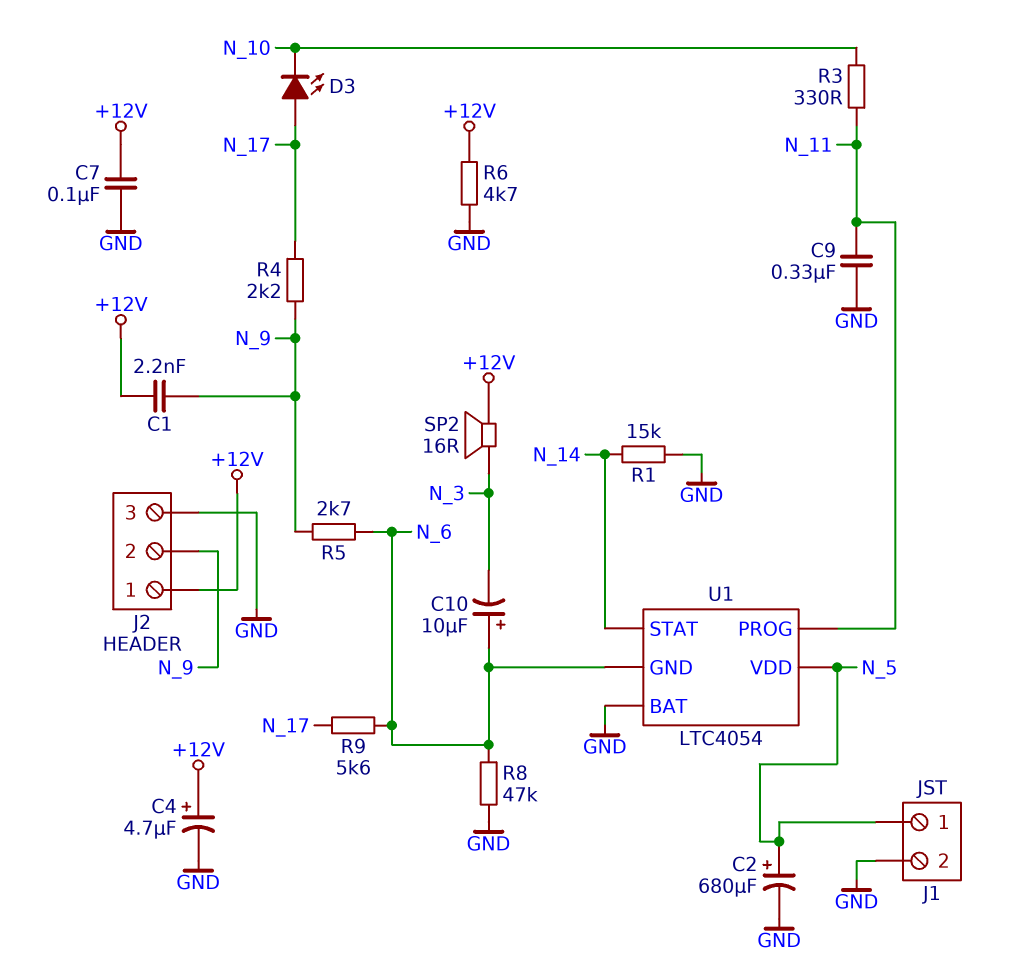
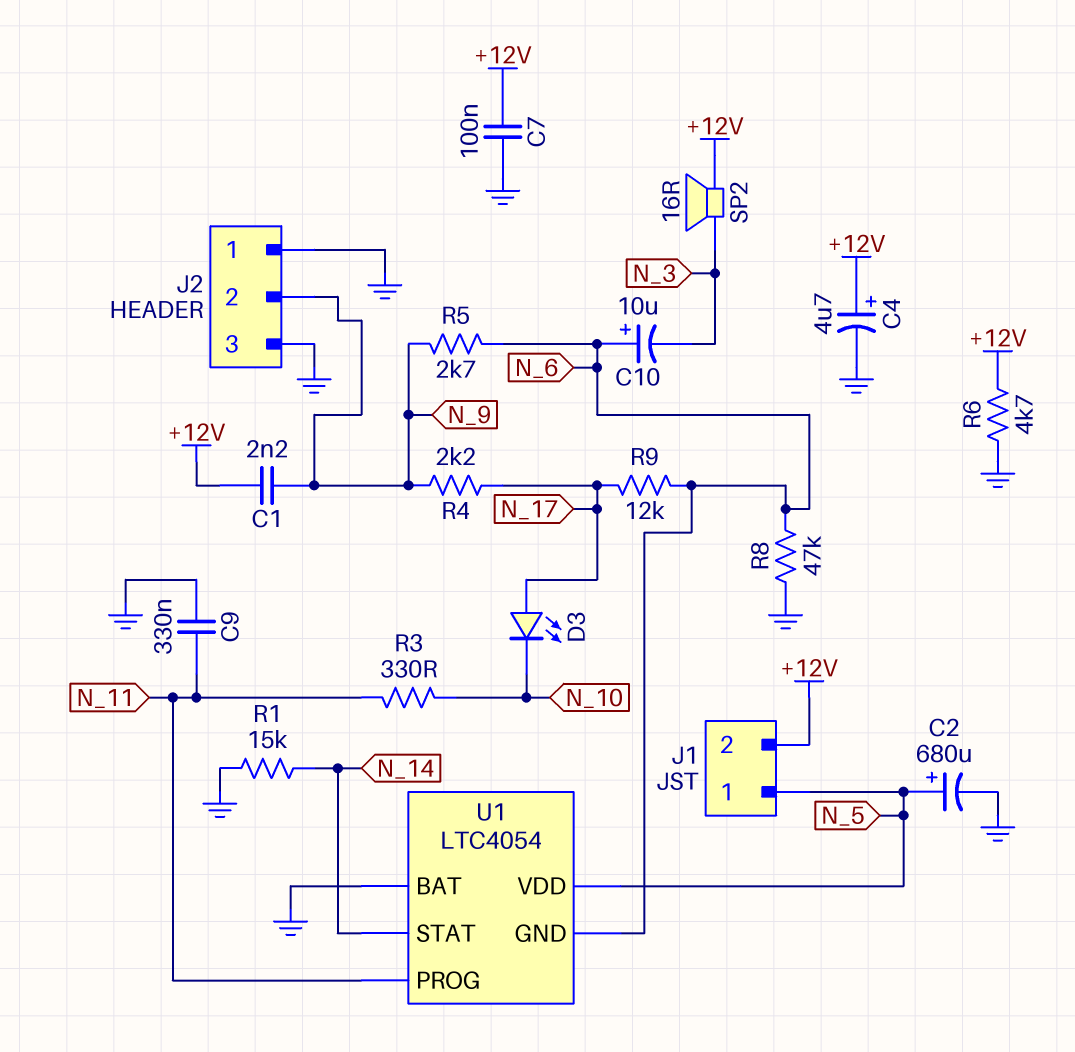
J1 pin 2: GND -> +12V
J2 pin 1: +12V -> GND
R9: 5.6k (N_6, N_17) -> 12k (N_6, N_17)

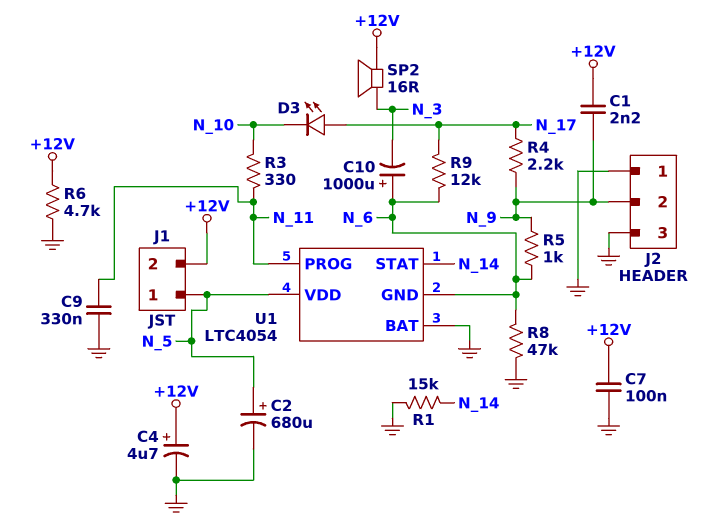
C10: 10uF (plus N_6, minus N_3) -> 1000uF (plus N_6, minus N_3)
R5: 2.7k (N_6, N_9) -> 1k (N_6, N_9)

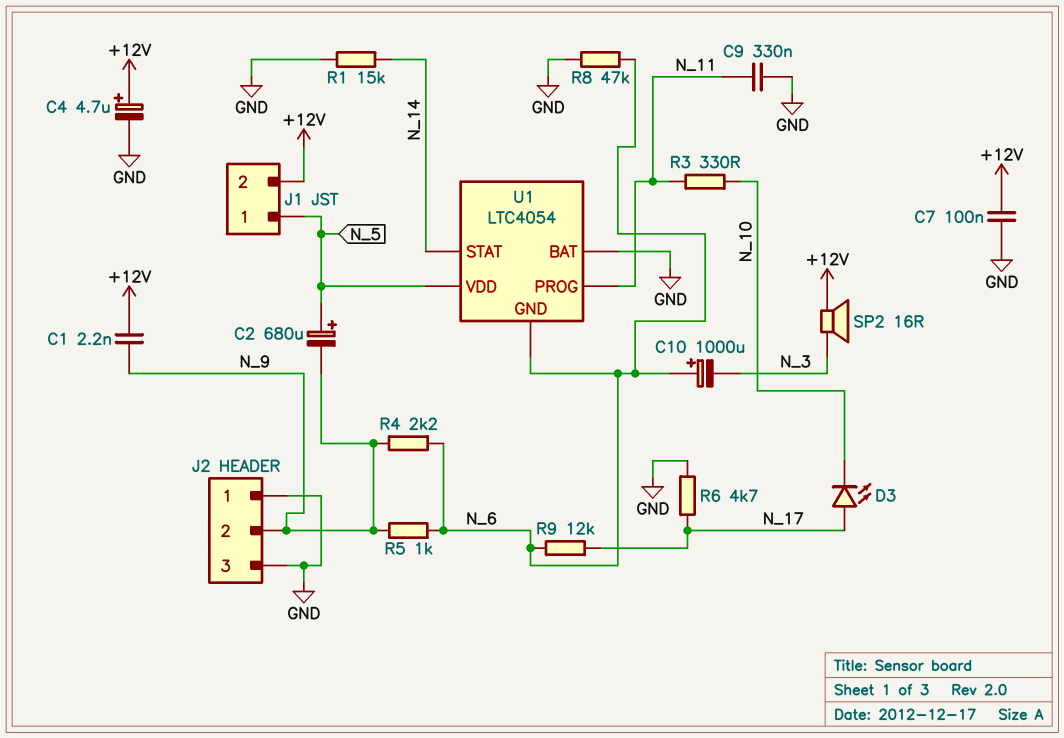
C2: 680uF (plus N_5, minus GND) -> 680uF (plus N_5, minus N_9)
R4: 2.2k (N_9, N_17) -> 2.2k (N_6, N_9)
R6: 4.7k (+12V, GND) -> 4.7k (GND, N_17)

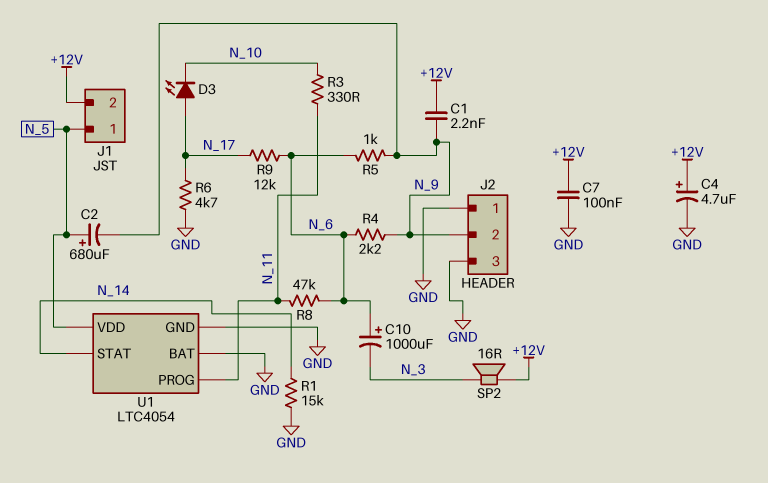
C9: 330nF (GND, N_11) -> none
R8: 47k (GND, N_6) -> 47k (N_6, N_11)
U1 pin GND: N_6 -> GND

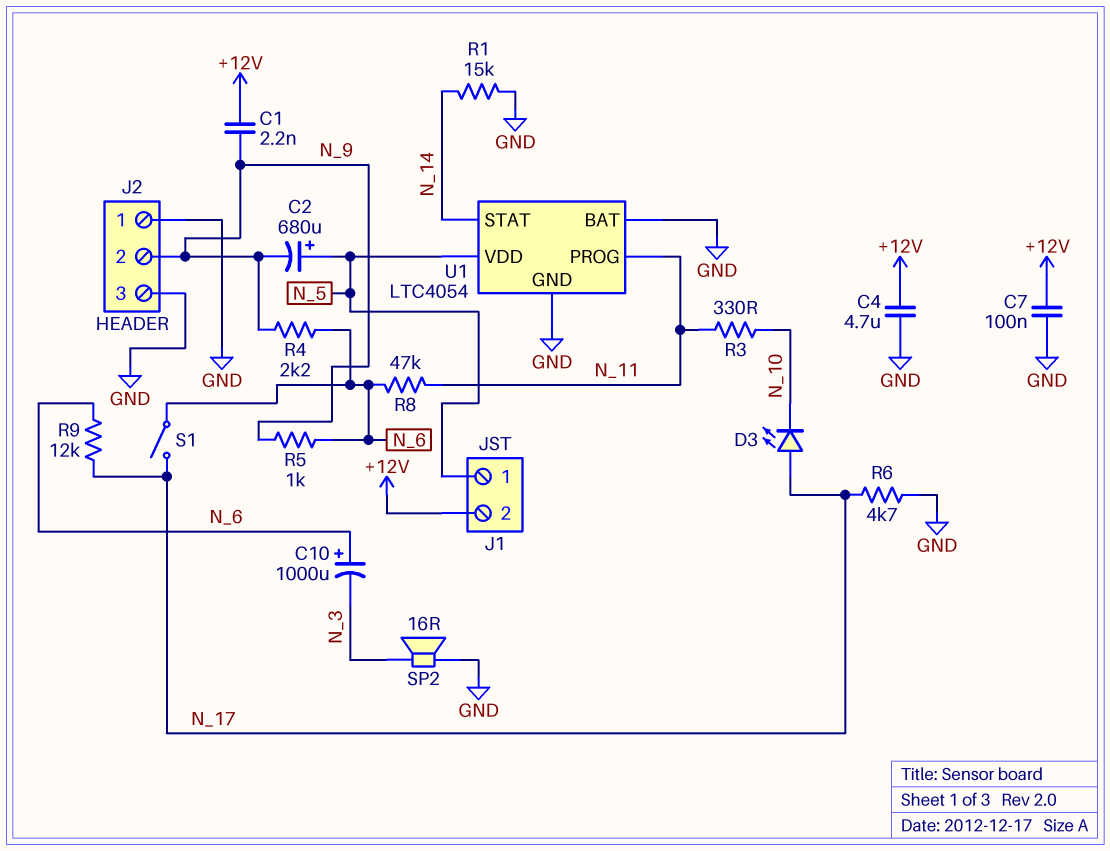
C4: 4.7uF (plus +12V, minus GND) -> 4.7uF (+12V, GND)
S1: none -> switch (N_6, N_17)
SP2: speaker 16R (+12V, N_3) -> speaker 16R (GND, N_3)

